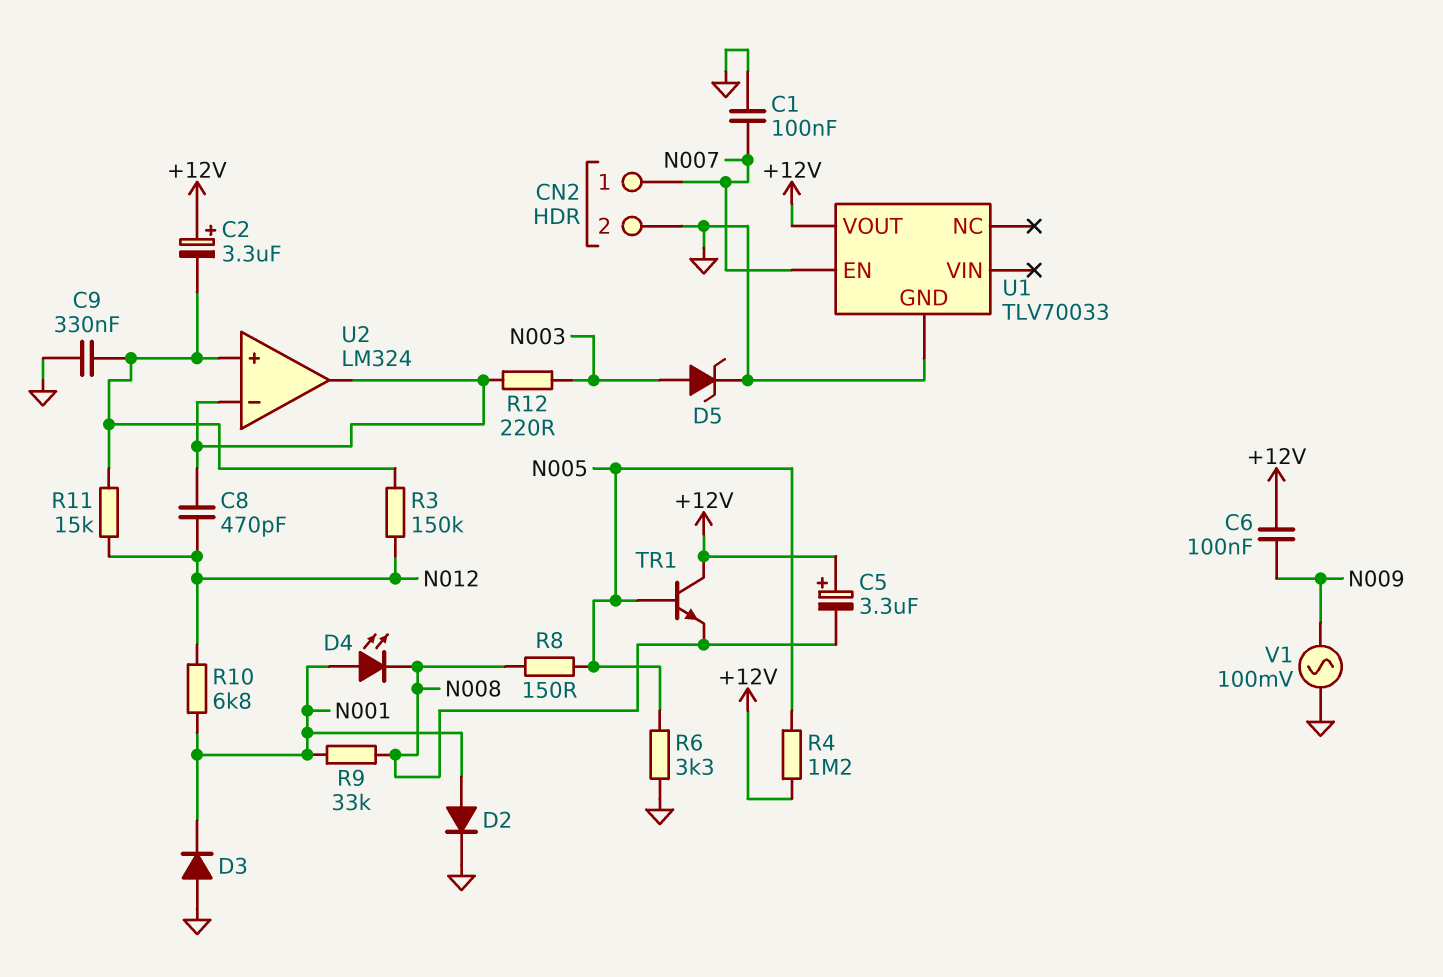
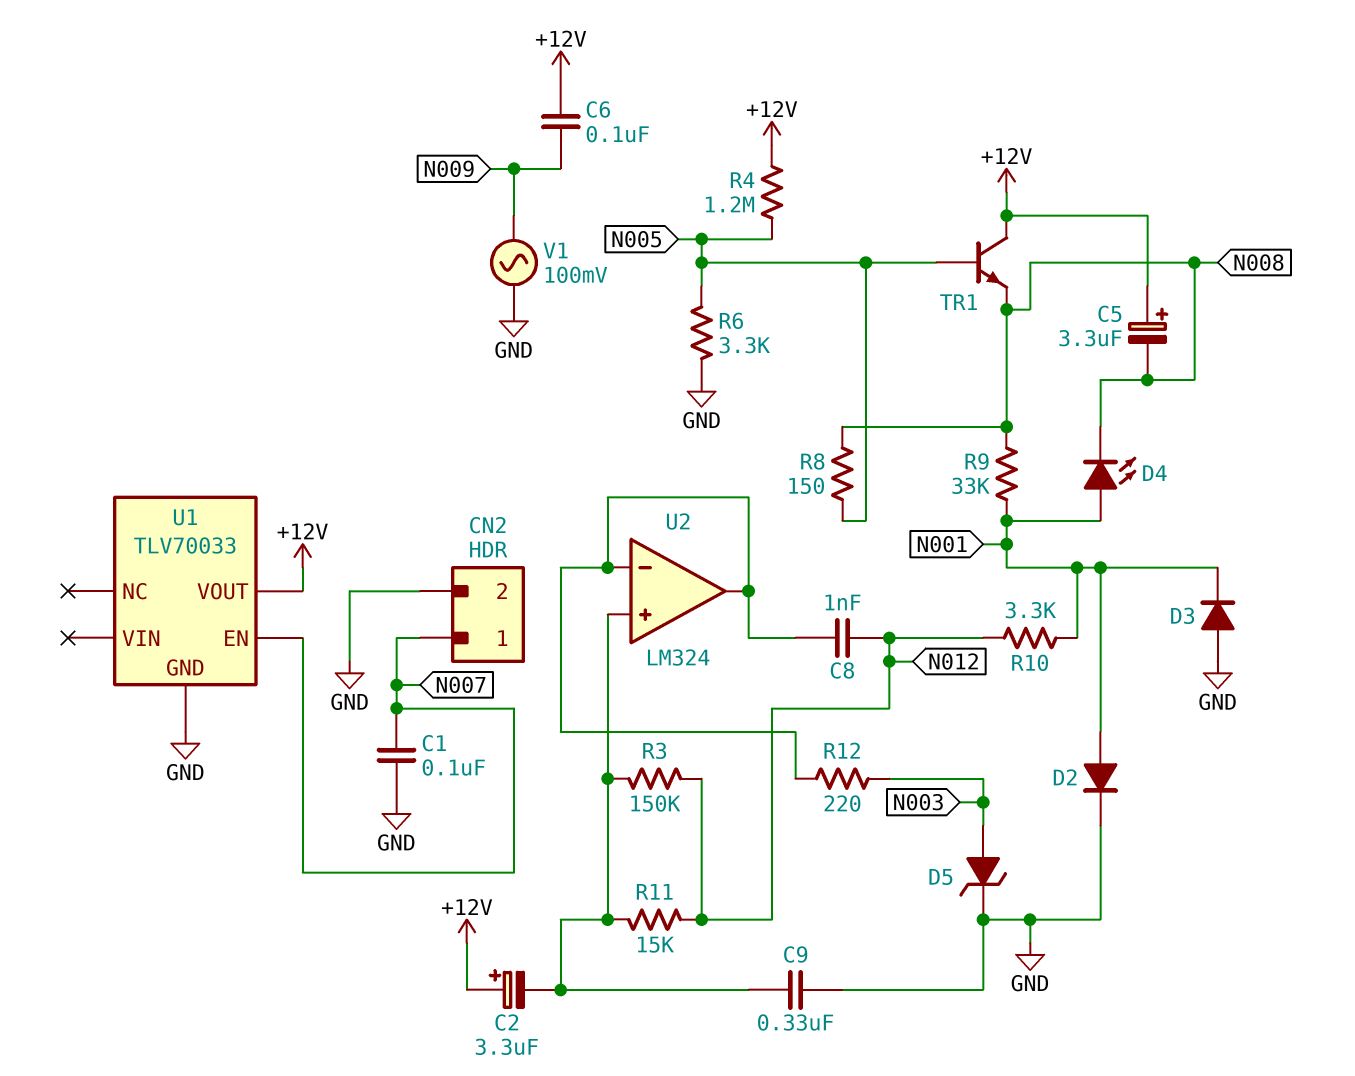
C8: 470pF (N012, U2/in-) -> 1nF (N012, U2/in-)
R10: 6.8k (N001, N012) -> 3.3k (N001, N012)

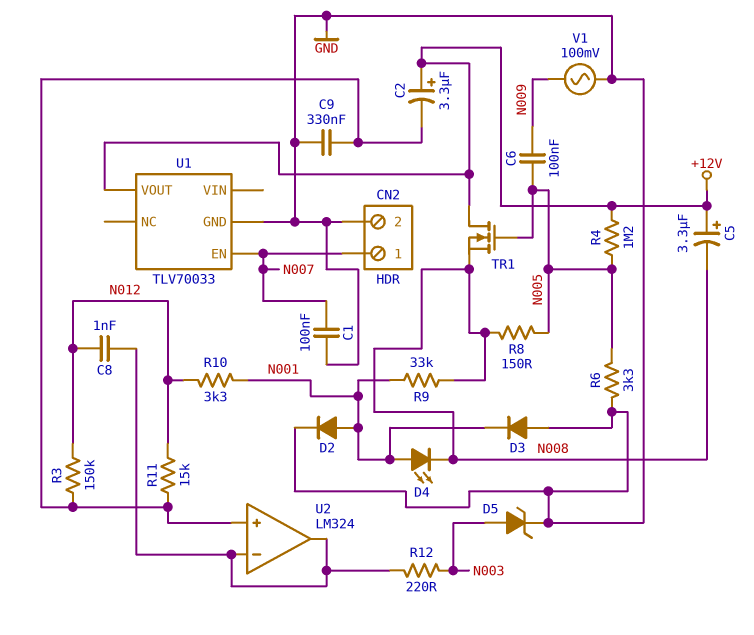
C6: 100nF (+12V, N009) -> 100nF (N005, N009)
TR1: NPN (B N005, C +12V, E N008) -> NMOS (G N005, D +12V, S N008)

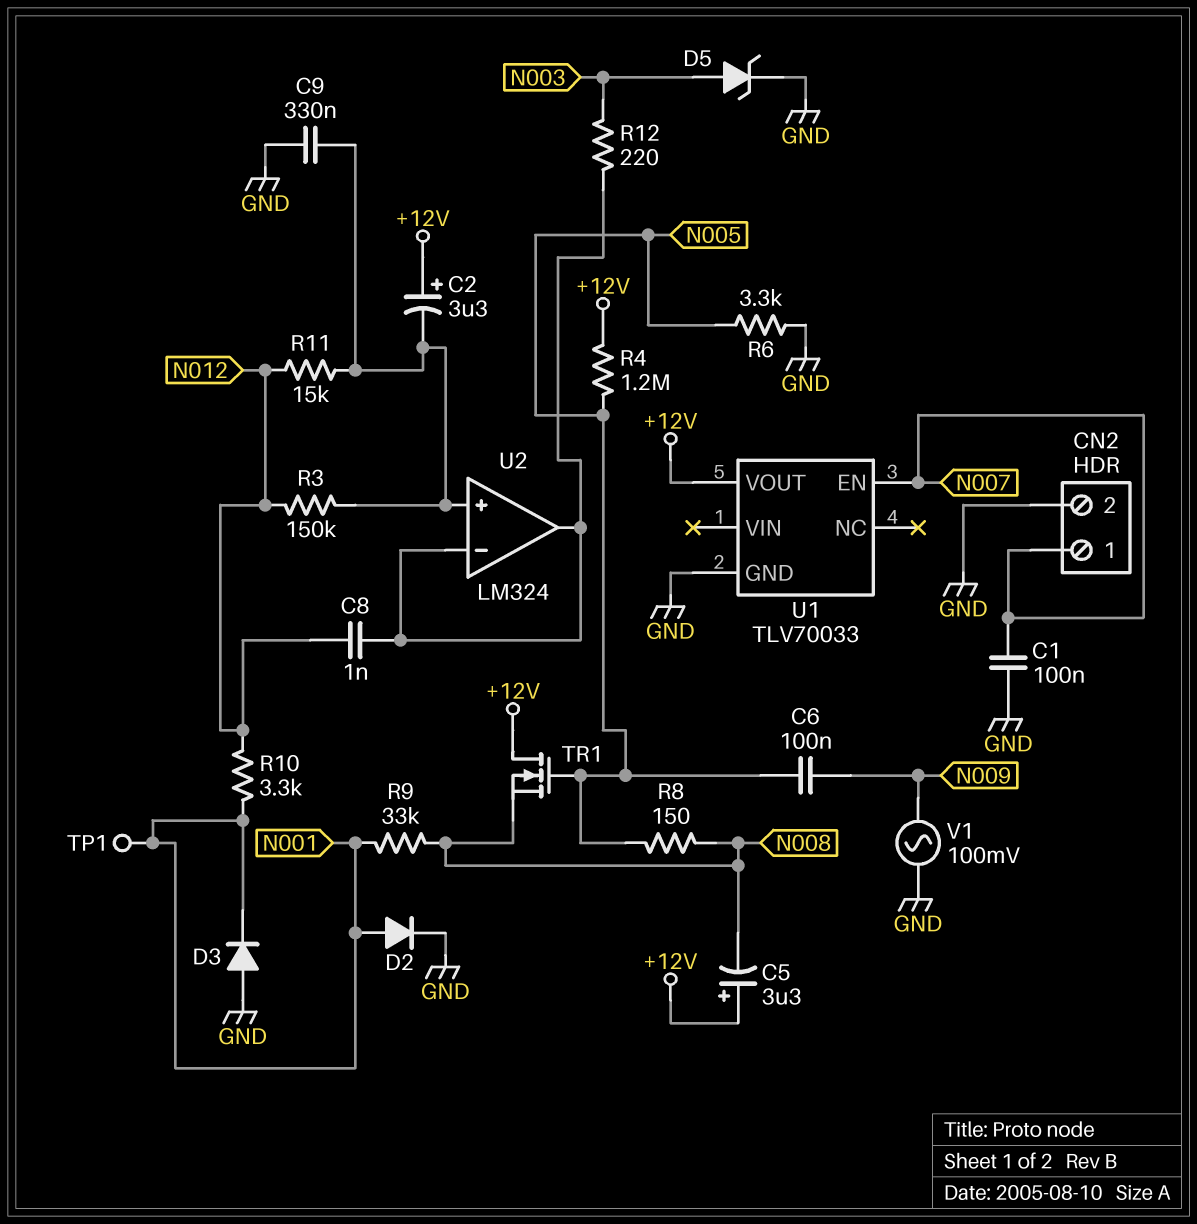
D4: LED (A N001, K N008) -> none
TP1: none -> test point (N001)

